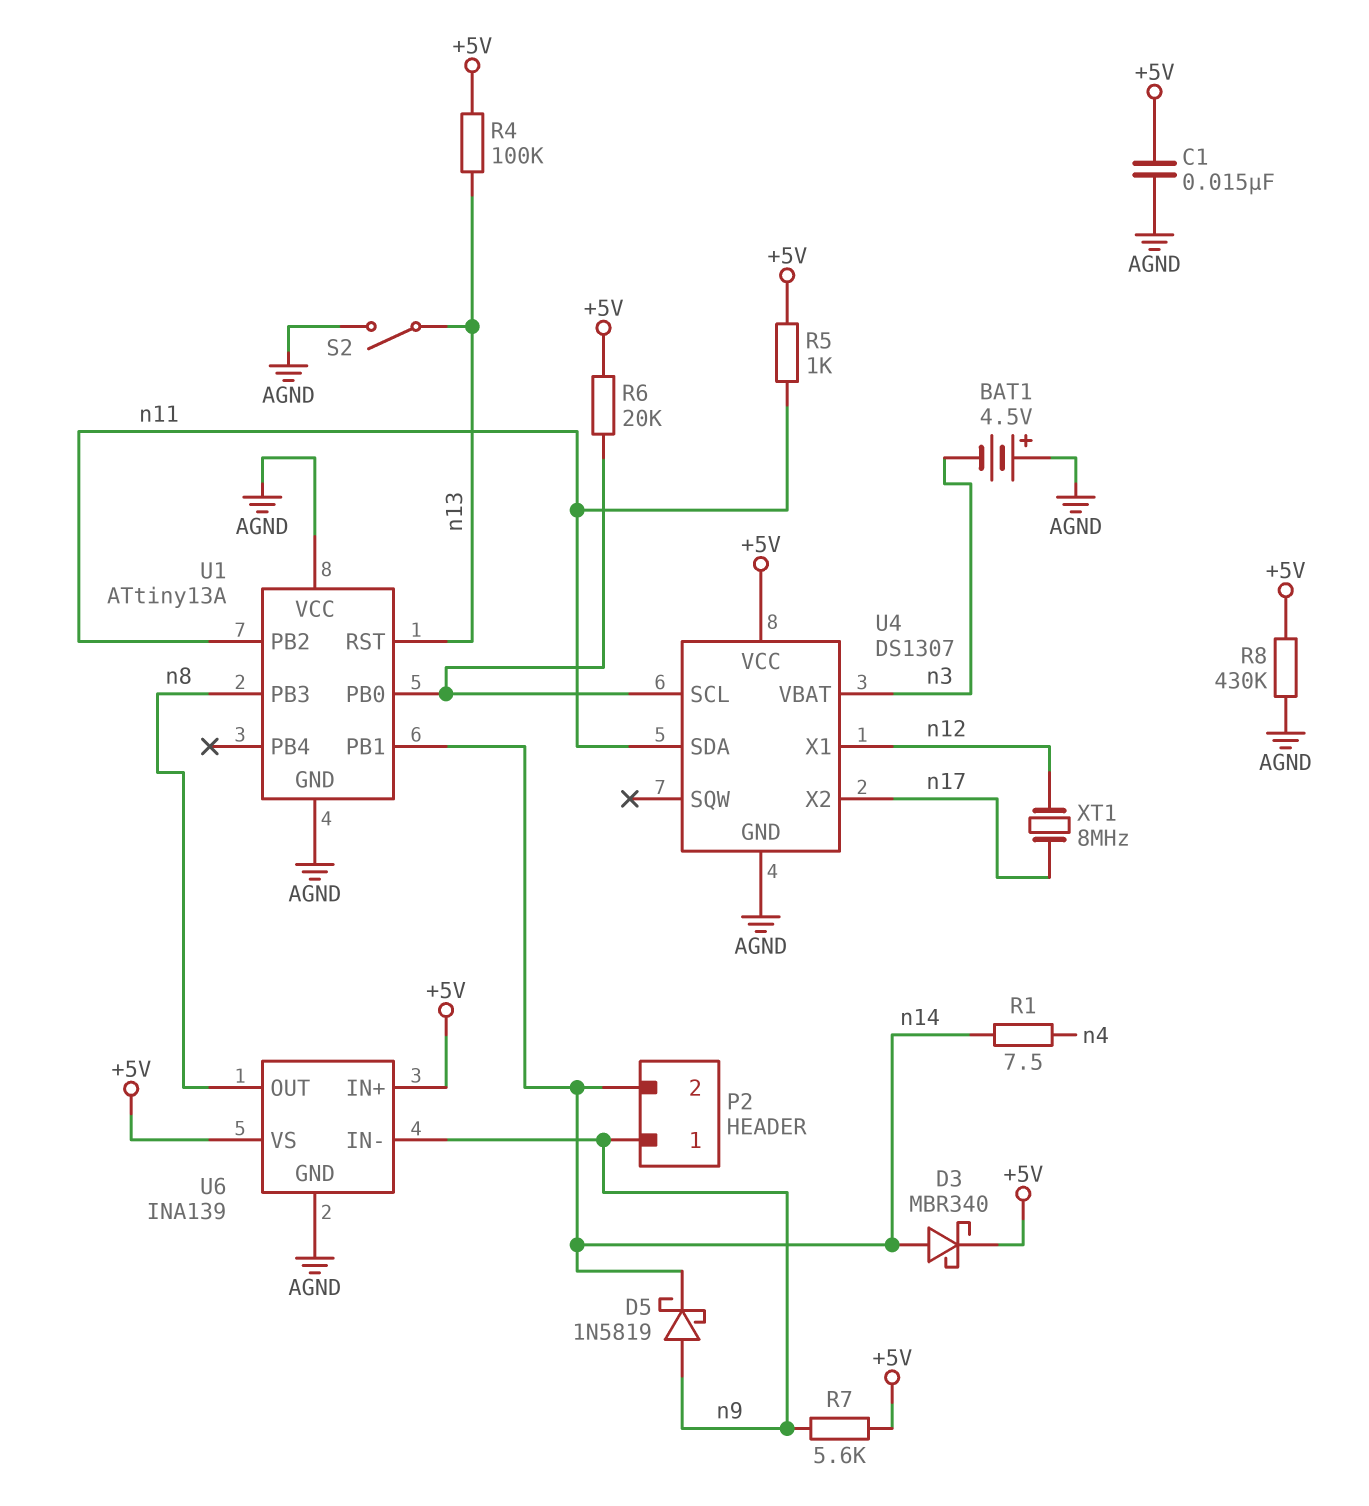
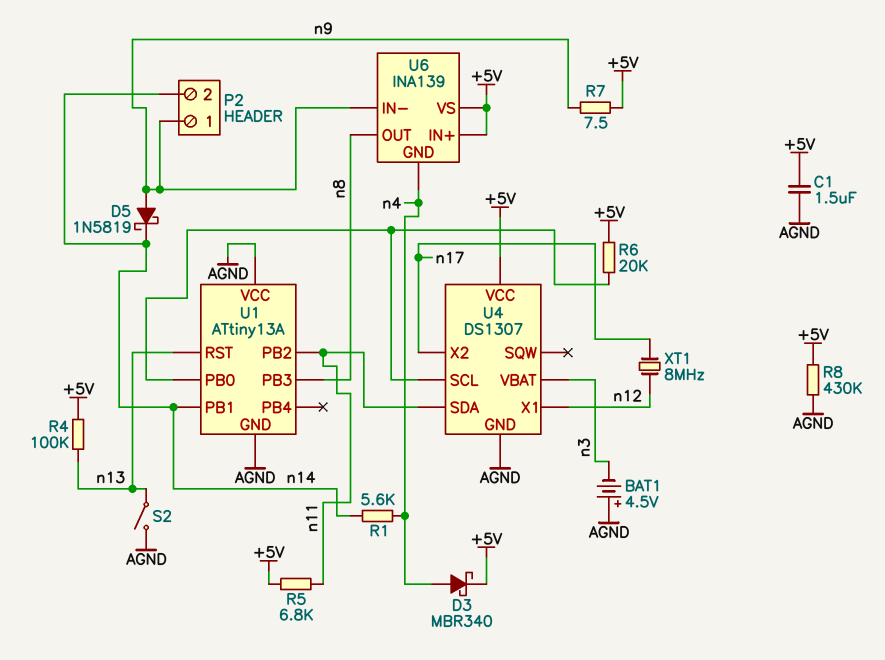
C1: 15nF (+5V, AGND) -> 1.5uF (+5V, AGND)
D3: schottky MBR340 (A n14, K +5V) -> schottky MBR340 (A n4, K +5V)
R1: 7.5 (n4, n14) -> 5.6k (n4, n14)
R5: 1k (+5V, n11) -> 6.8k (+5V, n11)
R7: 5.6k (+5V, n9) -> 7.5 (+5V, n9)
U6 pin GND: AGND -> n4

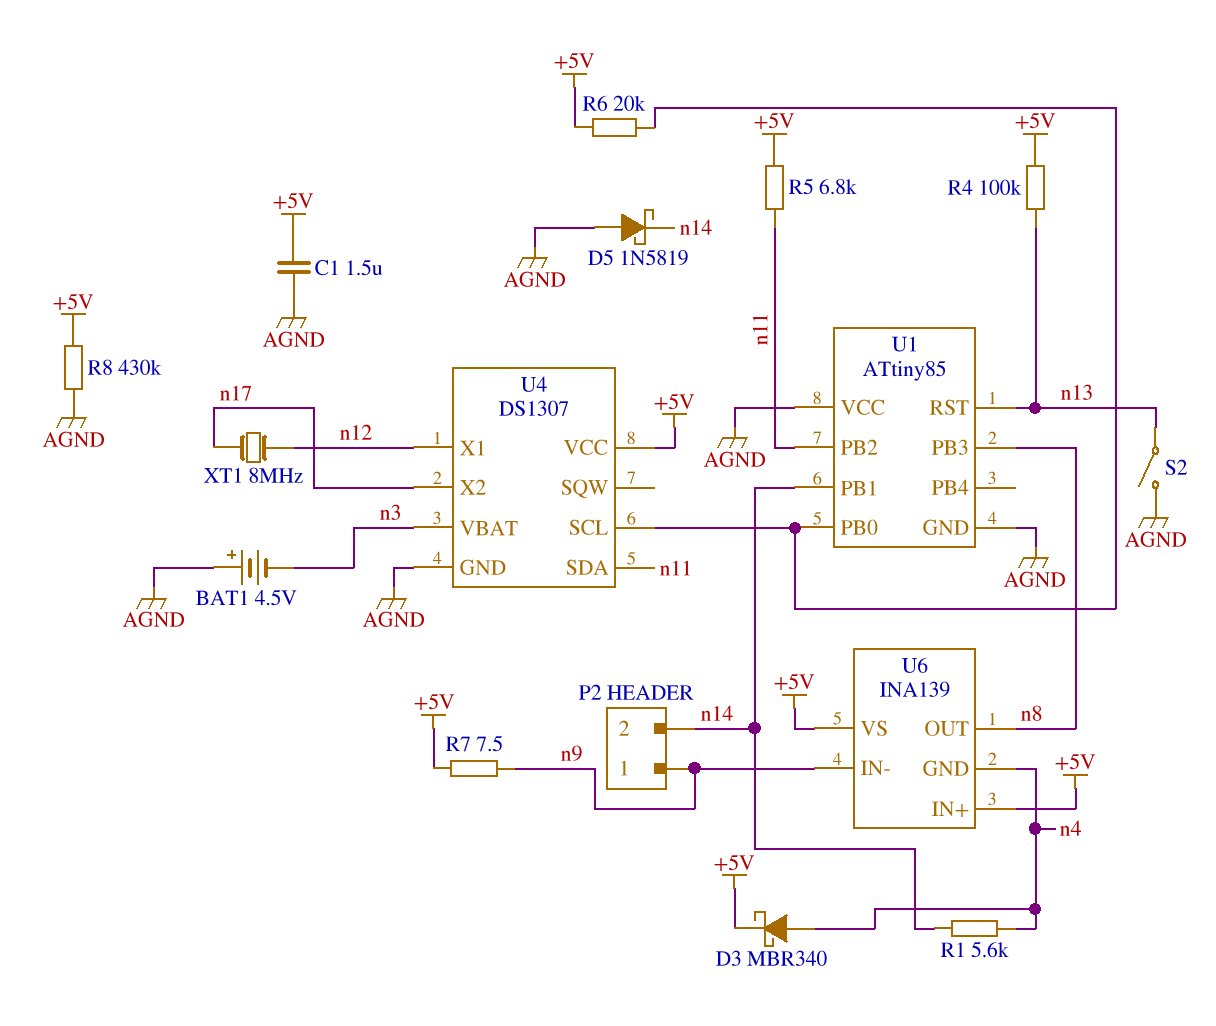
D5: schottky 1N5819 (A n9, K n14) -> schottky 1N5819 (A AGND, K n14)
U1: ATtiny13A -> ATtiny85

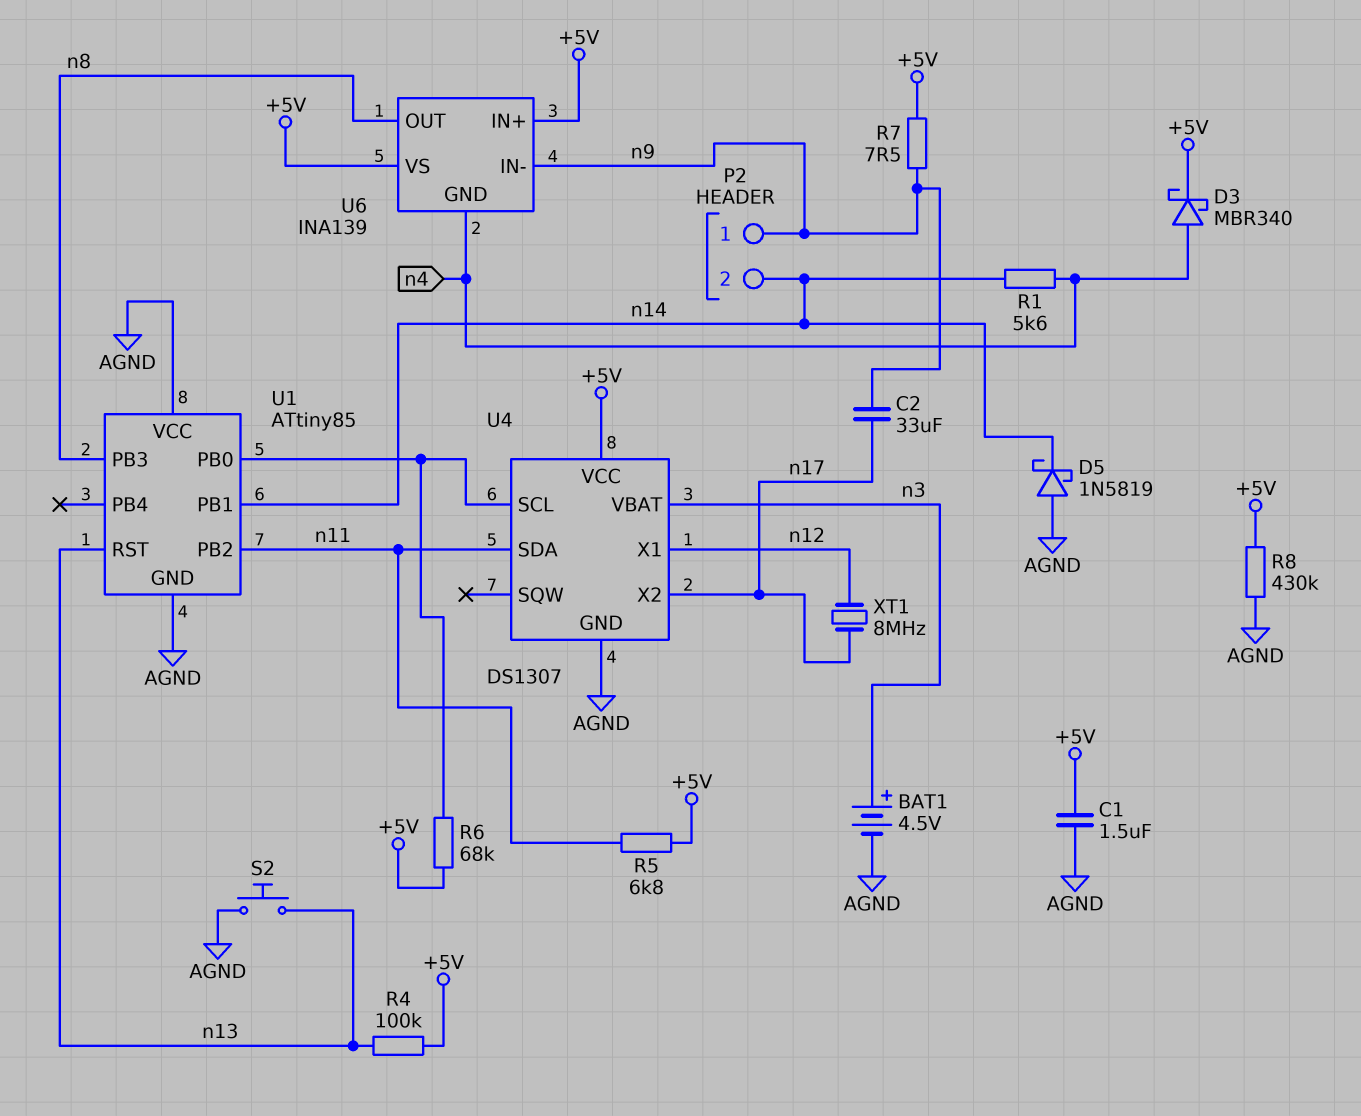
BAT1: 4.5V (plus AGND, minus n3) -> 4.5V (plus n3, minus AGND)
C2: none -> 33uF (n9, n17)
R6: 20k (+5V, U1/PB0) -> 68k (+5V, U1/PB0)
S2: switch (AGND, n13) -> button (AGND, n13)

